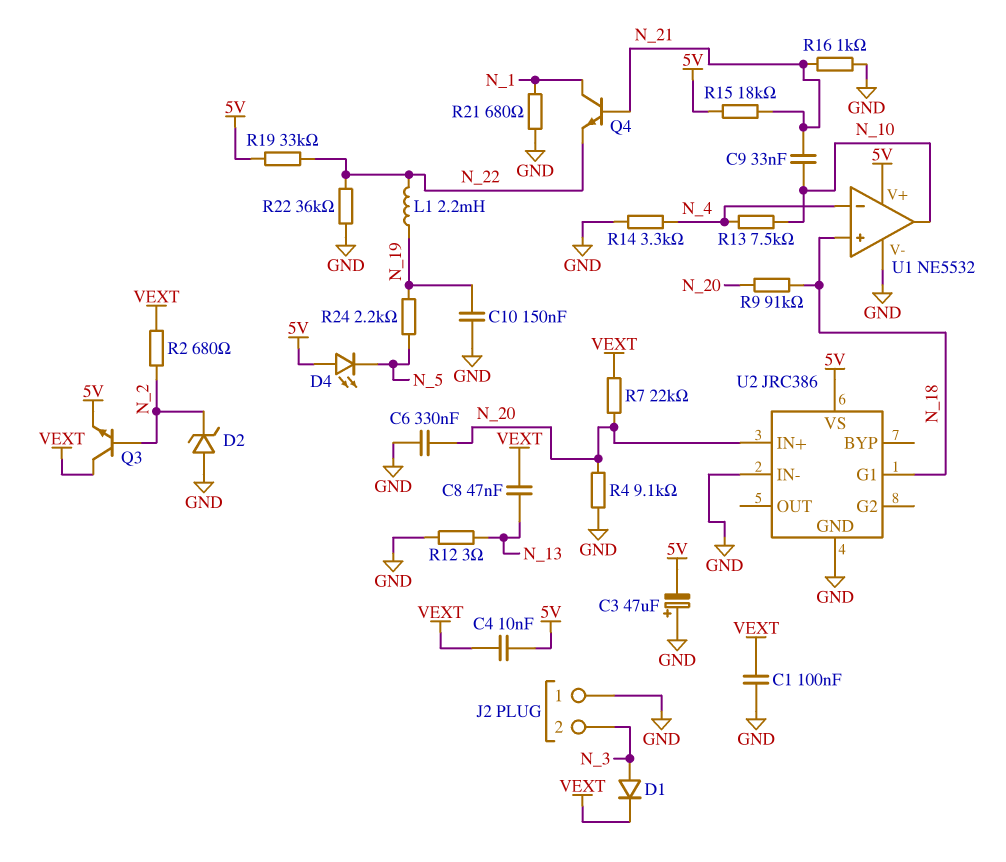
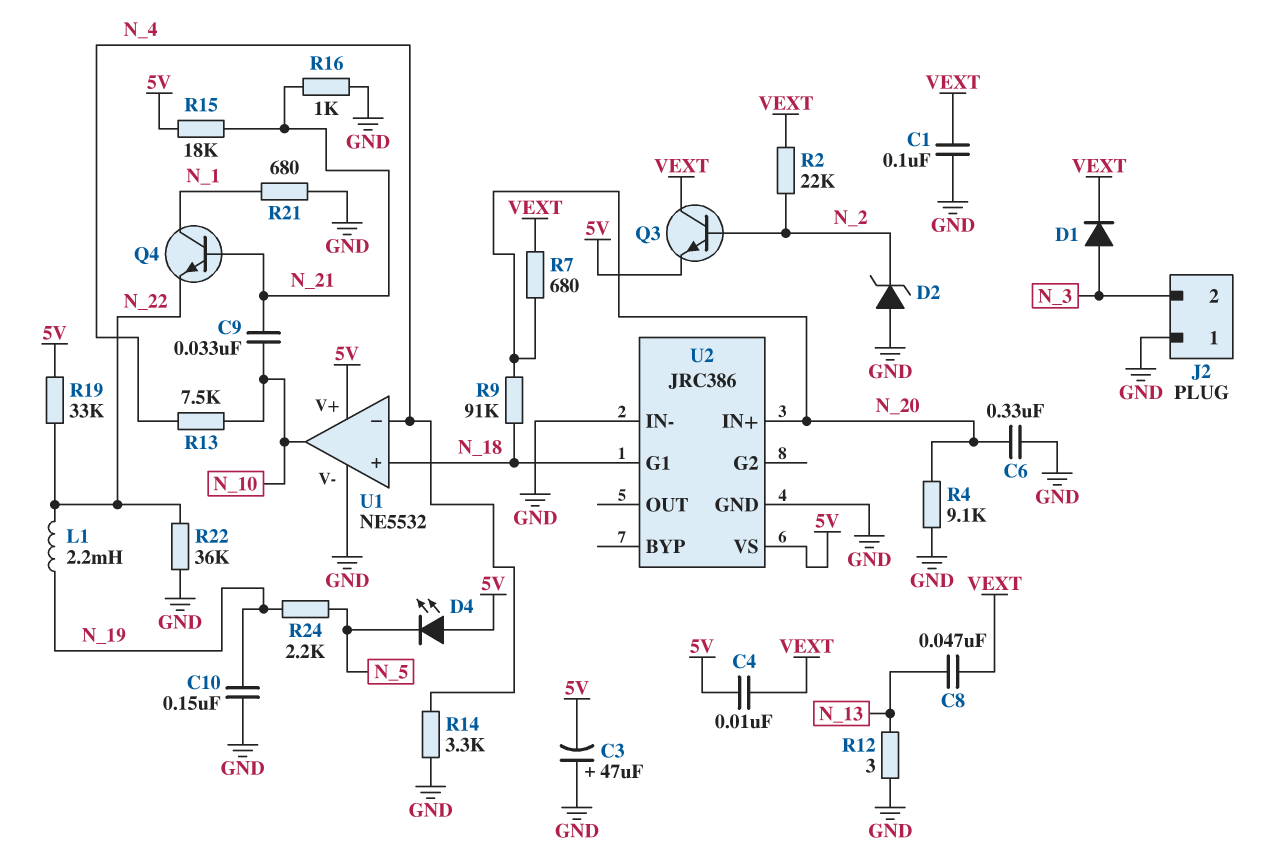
R2: 680 (N_2, VEXT) -> 22k (N_2, VEXT)
R7: 22k (N_20, VEXT) -> 680 (N_20, VEXT)

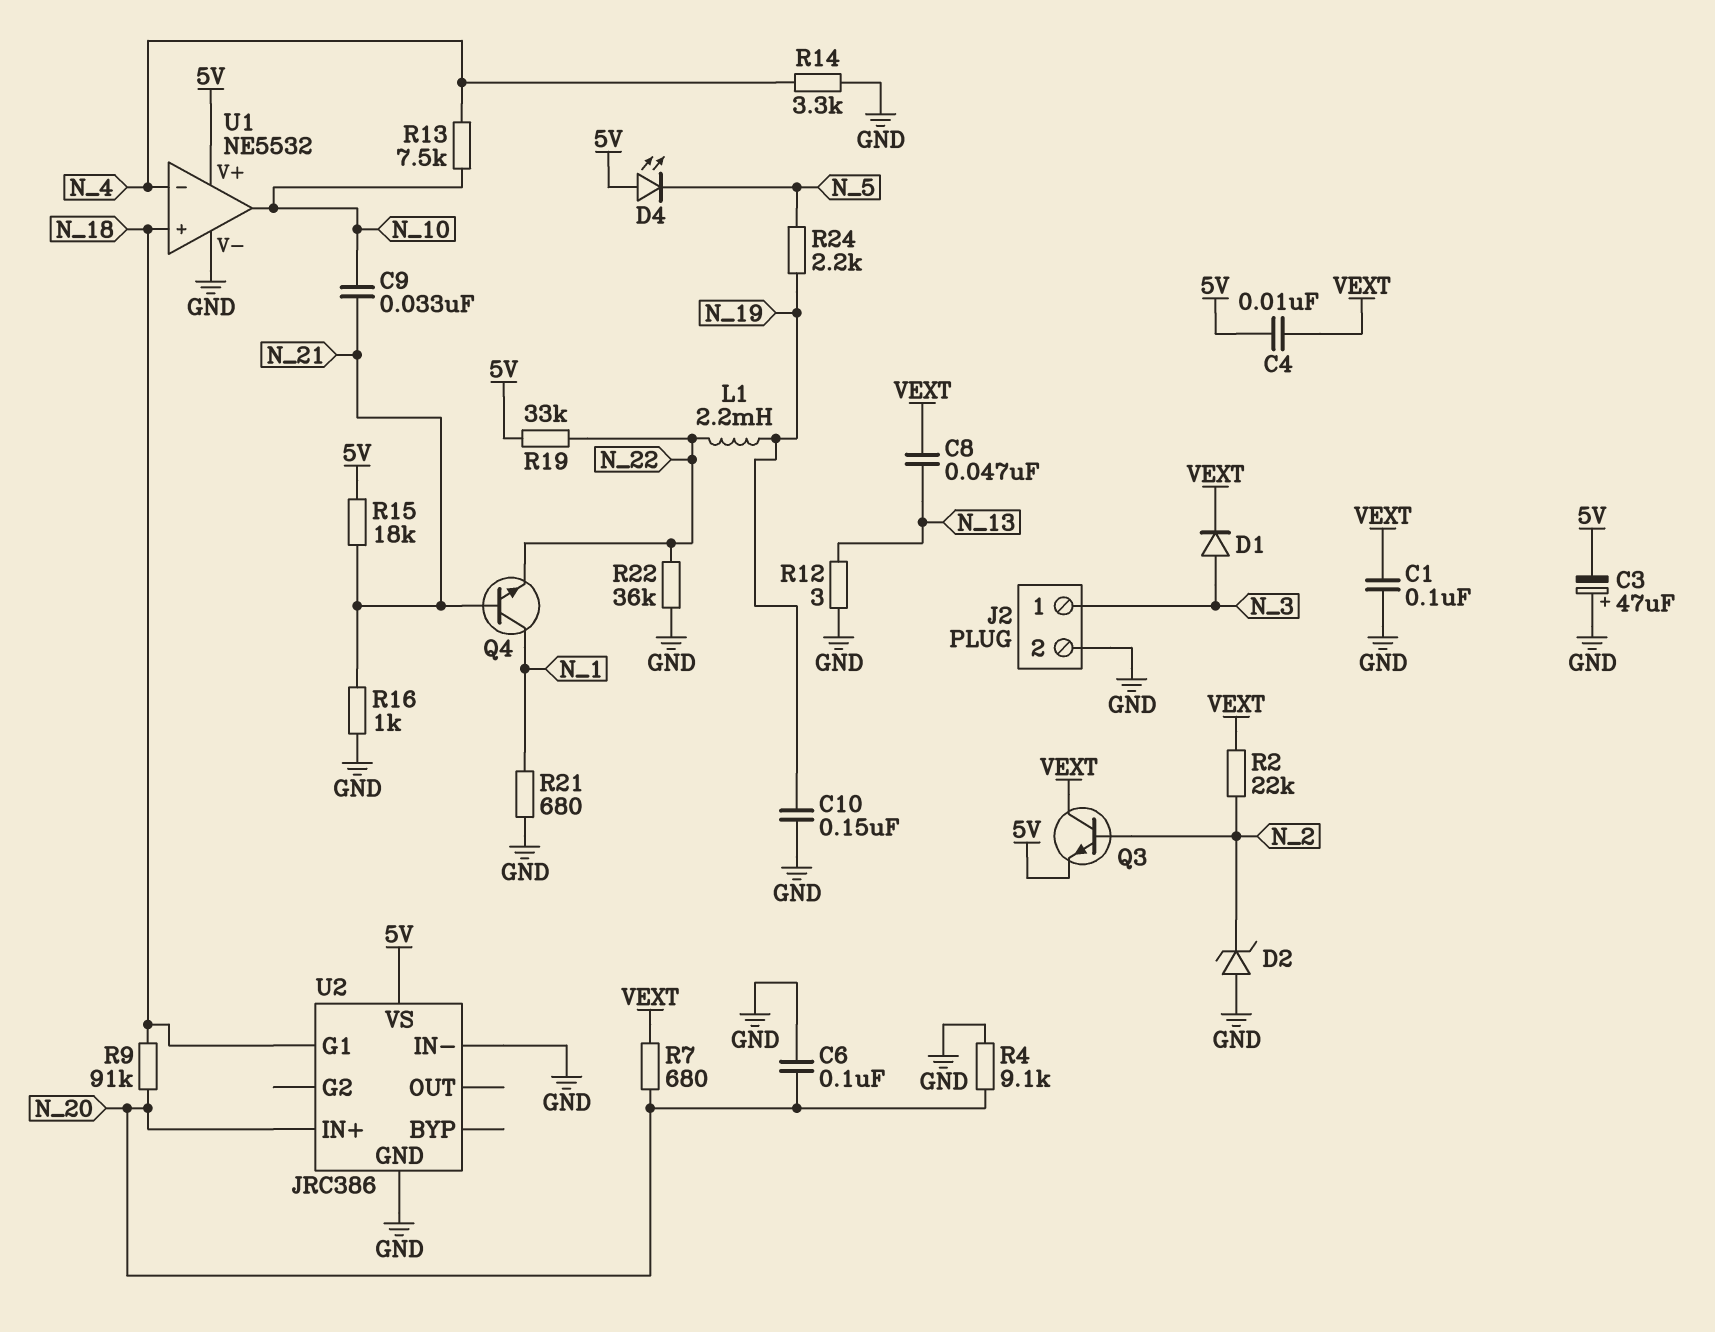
C6: 330nF (GND, N_20) -> 100nF (GND, N_20)
J2 pin 1: GND -> N_3
J2 pin 2: N_3 -> GND

